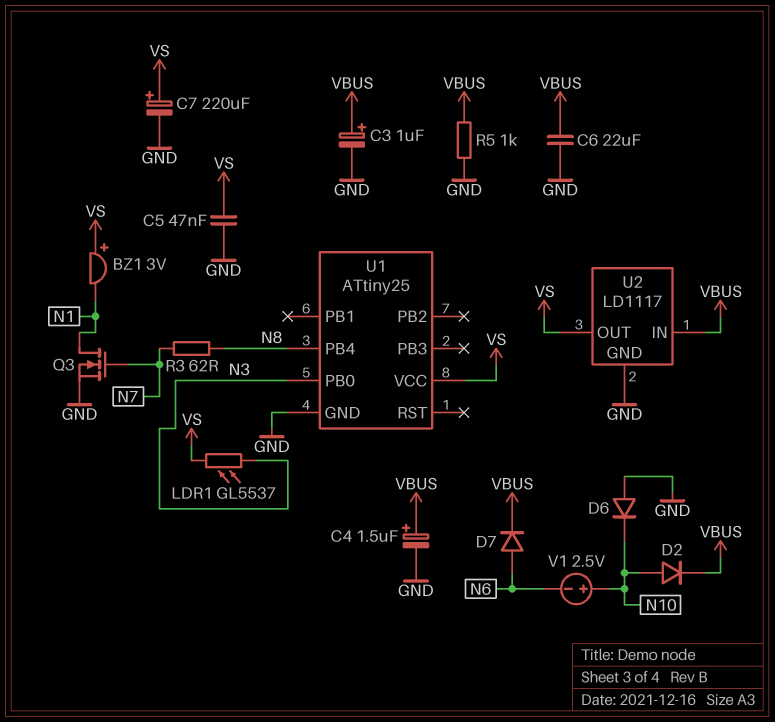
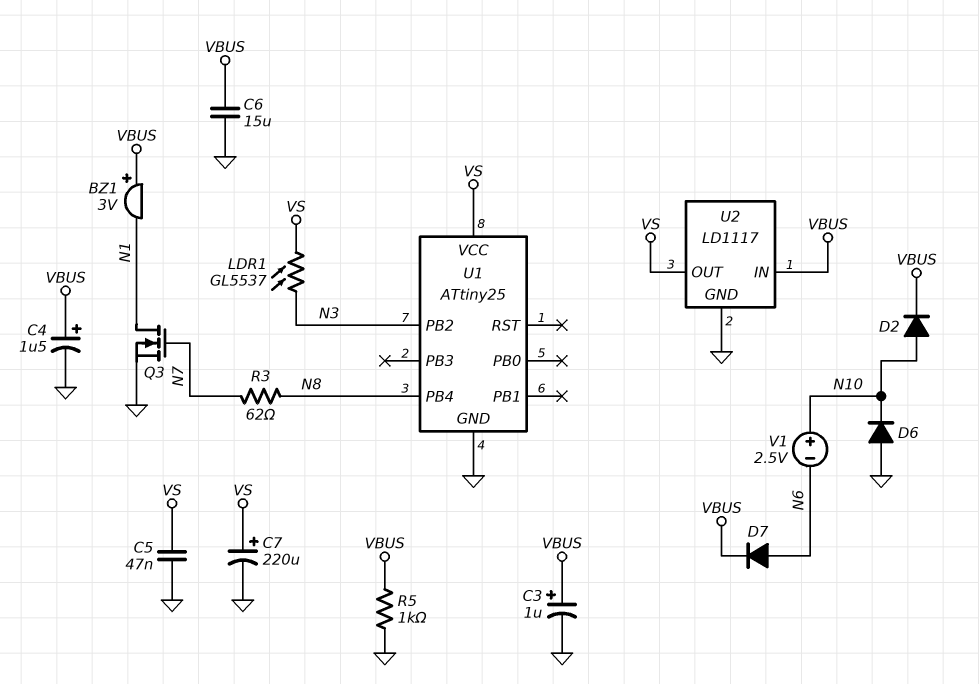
BZ1: buzzer 3V (plus VS, minus N1) -> buzzer 3V (plus VBUS, minus N1)
C6: 22uF (GND, VBUS) -> 15uF (GND, VBUS)
U1 pin PB0: N3 -> none
U1 pin PB2: none -> N3

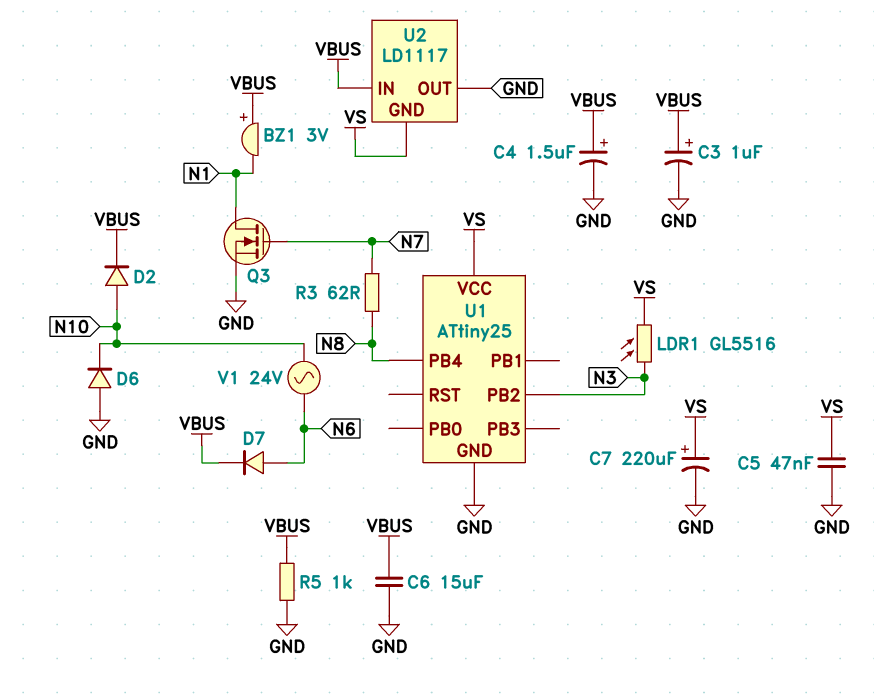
LDR1: GL5537 (N3, VS) -> GL5516 (N3, VS)
U2 pin GND: GND -> VS
U2 pin OUT: VS -> GND
V1: 2.5V (plus N10, minus N6) -> AC 24V (N6, N10)

